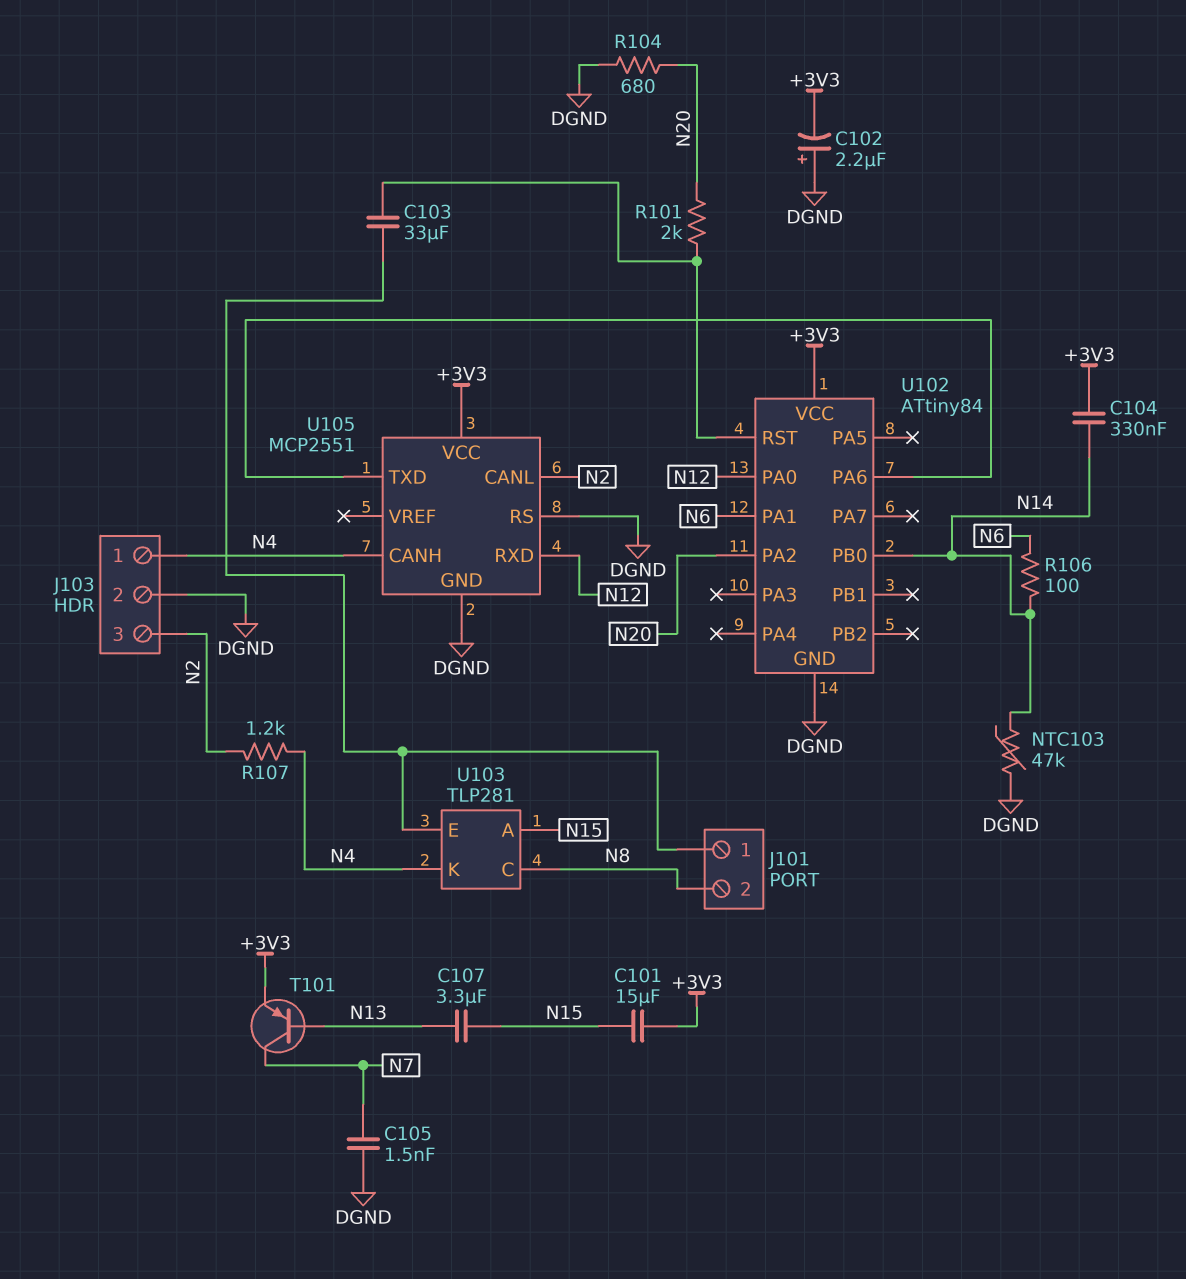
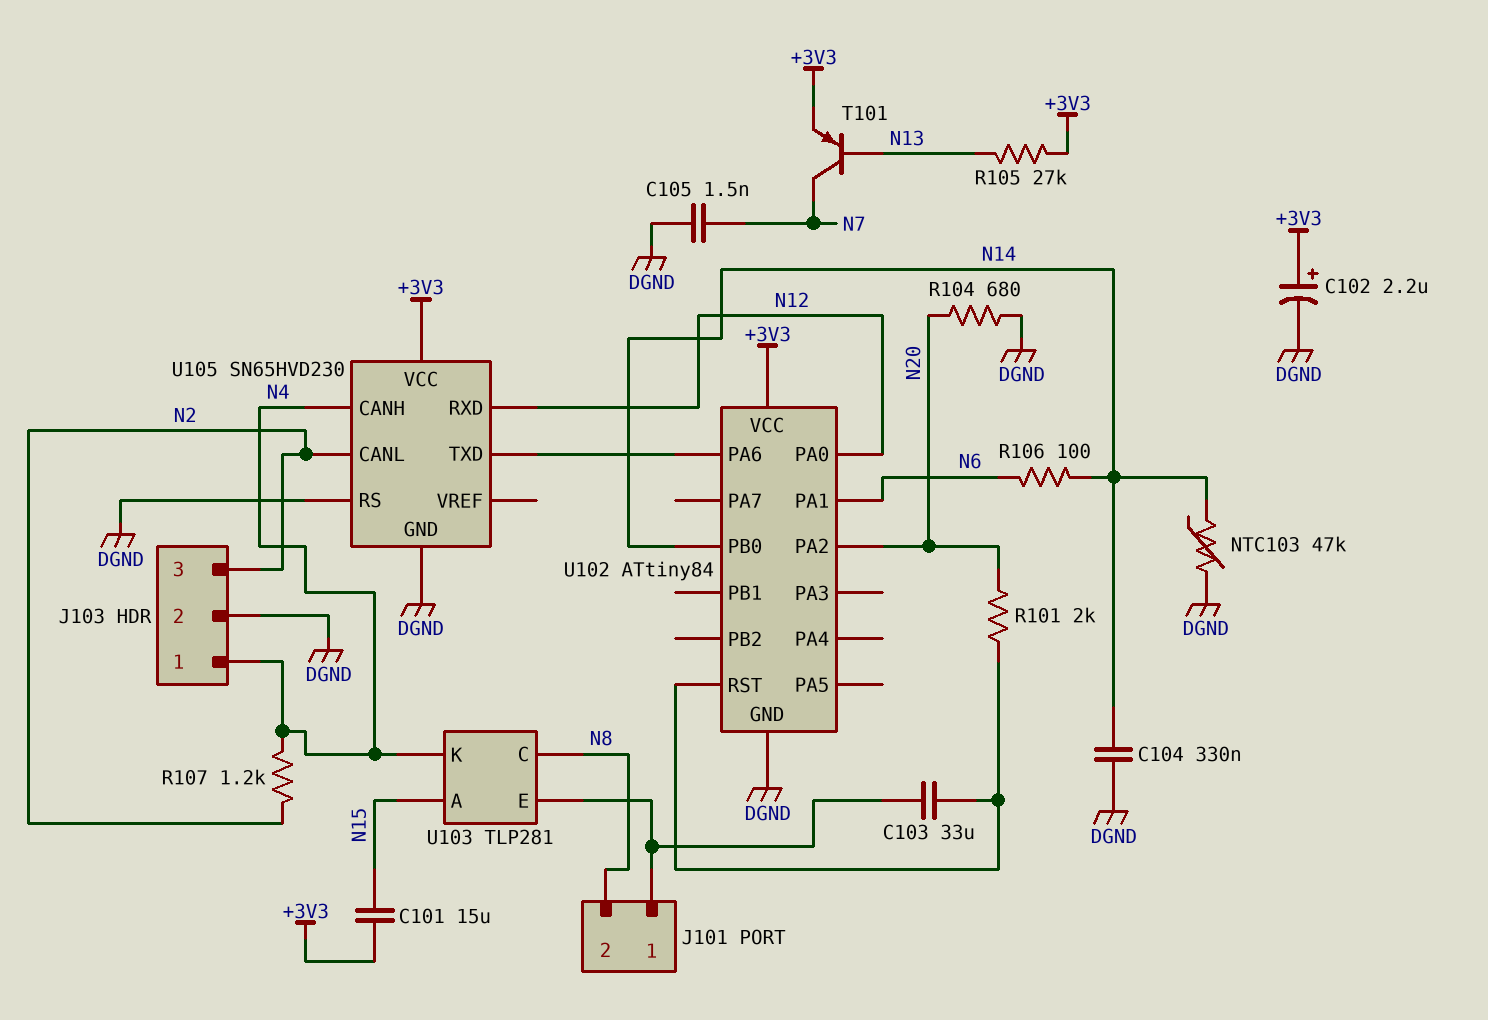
C102: 2.2uF (plus DGND, minus +3V3) -> 2.2uF (plus +3V3, minus DGND)
C104: 330nF (+3V3, N14) -> 330nF (DGND, N14)
C107: 3.3uF (N13, N15) -> none
R105: none -> 27k (+3V3, N13)
U105: MCP2551 -> SN65HVD230

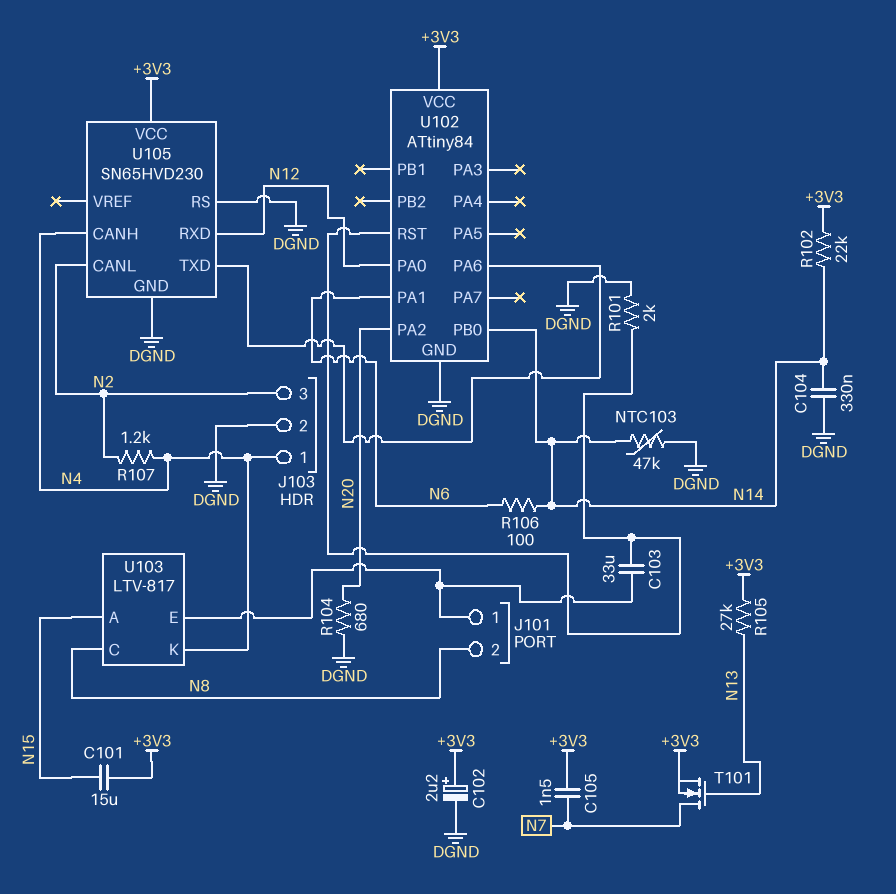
C105: 1.5nF (DGND, N7) -> 1.5nF (+3V3, N7)
R101: 2k (N20, U102/RST) -> 2k (DGND, U102/RST)
R102: none -> 22k (+3V3, N14)
T101: PNP (B N13, C N7, E +3V3) -> NMOS (G N13, D N7, S +3V3)
U103: TLP281 -> LTV-817

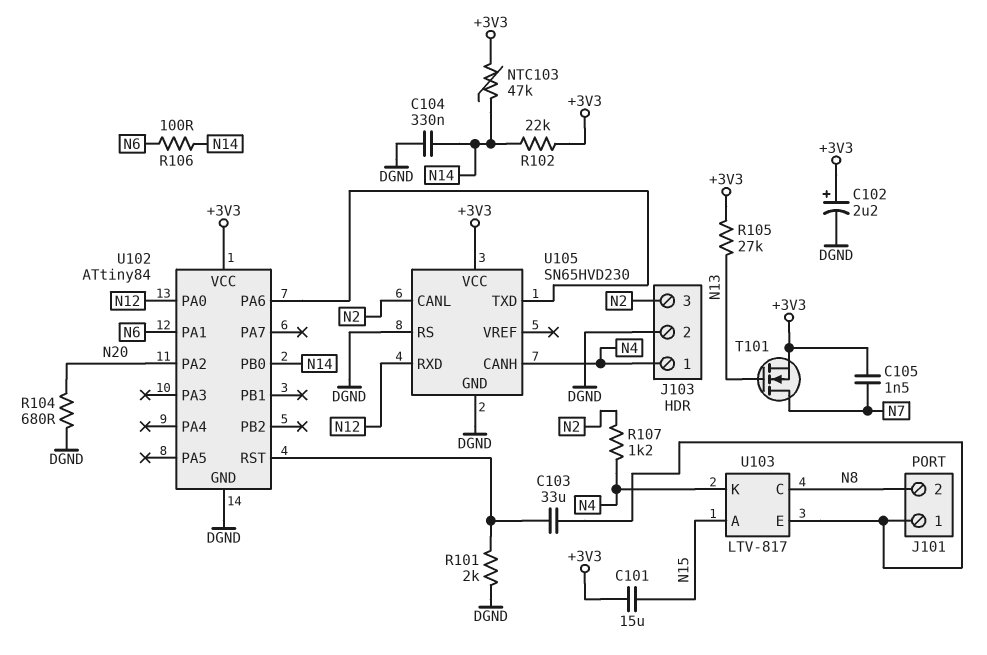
NTC103: 47k (DGND, N14) -> 47k (+3V3, N14)

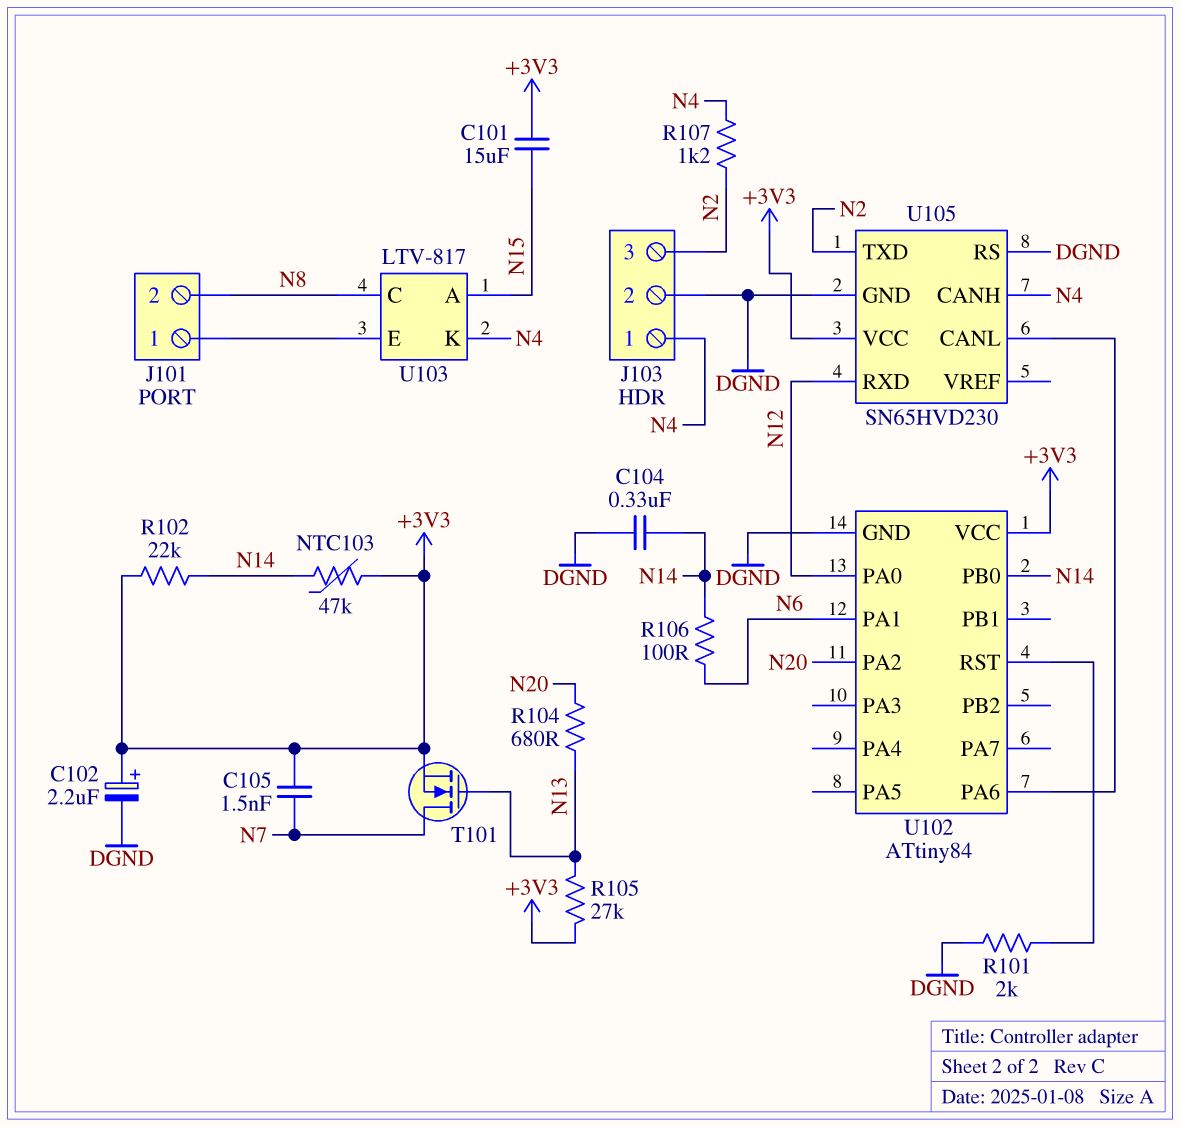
C103: 33uF (J101/1, U102/RST) -> none
R104: 680 (DGND, N20) -> 680 (N13, N20)
U105 pin CANL: N2 -> U102/PA6
U105 pin TXD: U102/PA6 -> N2

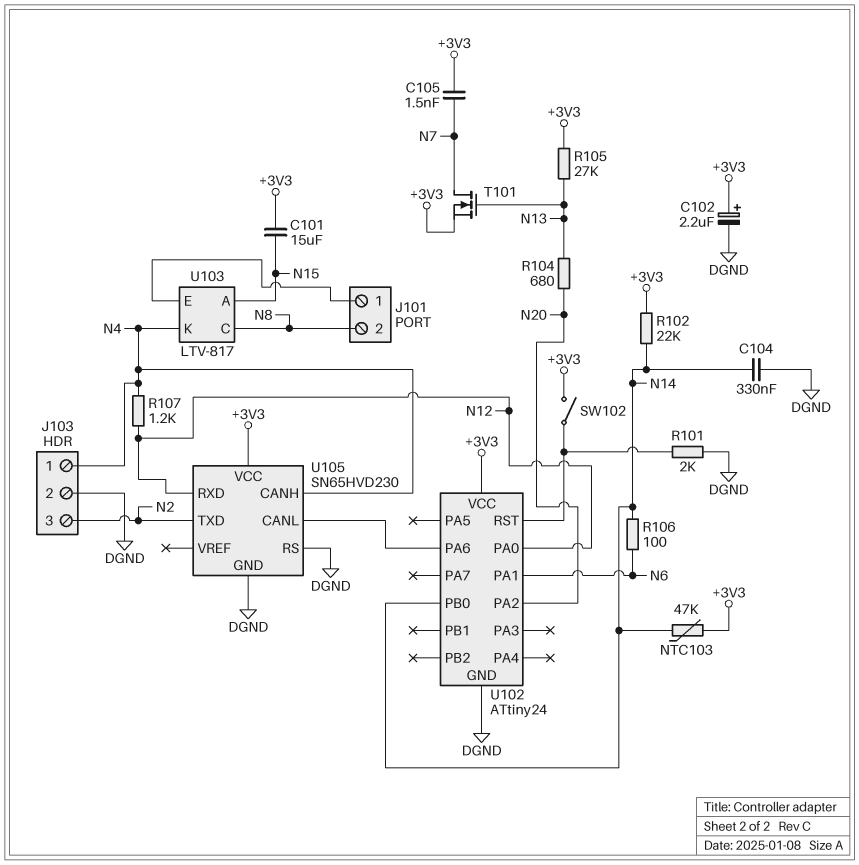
R107: 1.2k (N2, N4) -> 1.2k (N4, N12)
SW102: none -> switch (+3V3, U102/RST)
U102: ATtiny84 -> ATtiny24

